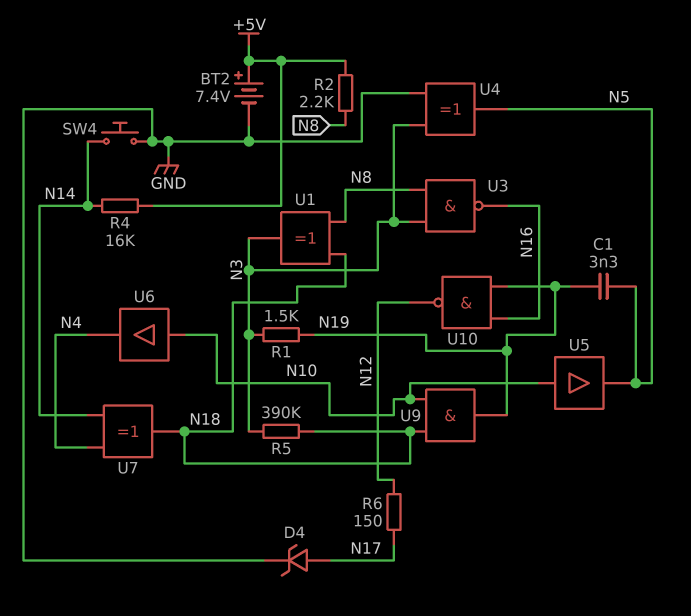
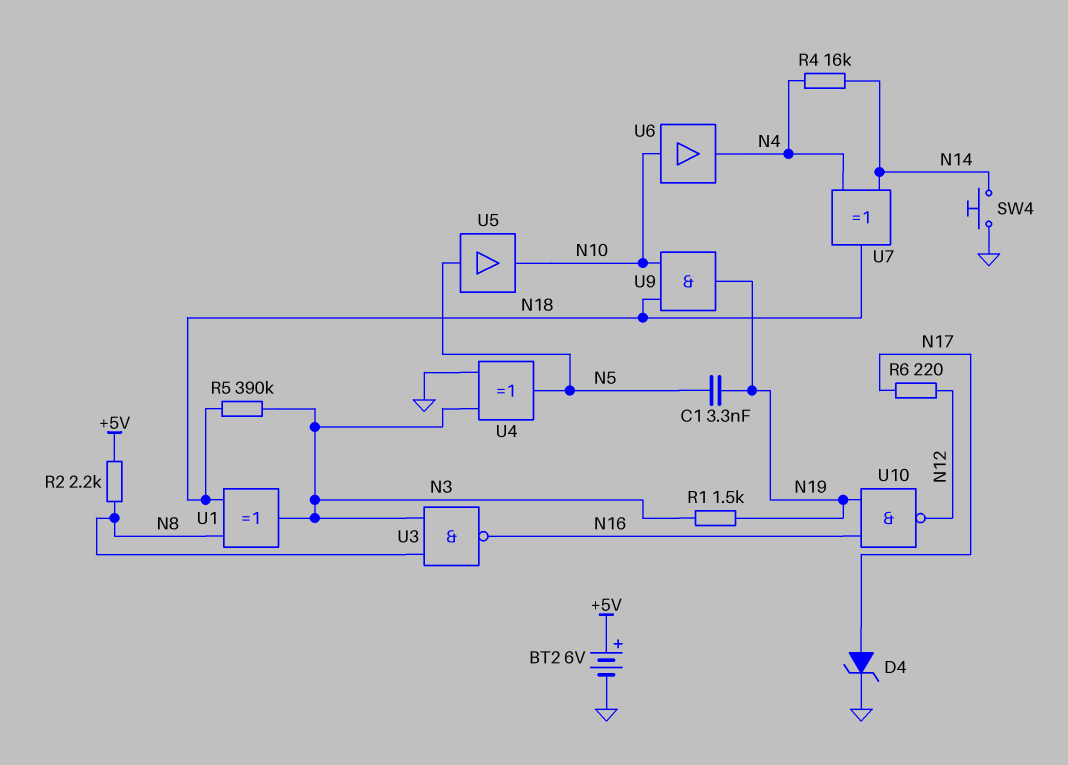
BT2: 7.4V (plus +5V, minus GND) -> 6V (plus +5V, minus GND)
R4: 16k (+5V, N14) -> 16k (N4, N14)
R6: 150 (N12, N17) -> 220 (N12, N17)
U5: buffer (in N10, out N5) -> buffer (in N5, out N10)

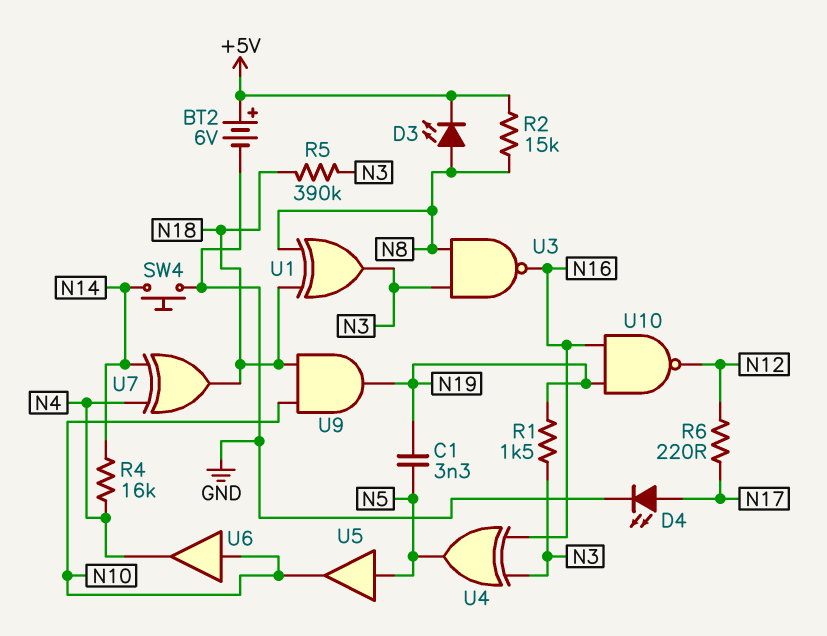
D3: none -> LED (A N8, K +5V)
D4: zener (A N17, K GND) -> LED (A N17, K GND)
R2: 2.2k (+5V, N8) -> 15k (+5V, N8)
U4: XOR (in GND, in N3, out N5) -> XOR (in N3, in N16, out N5)

